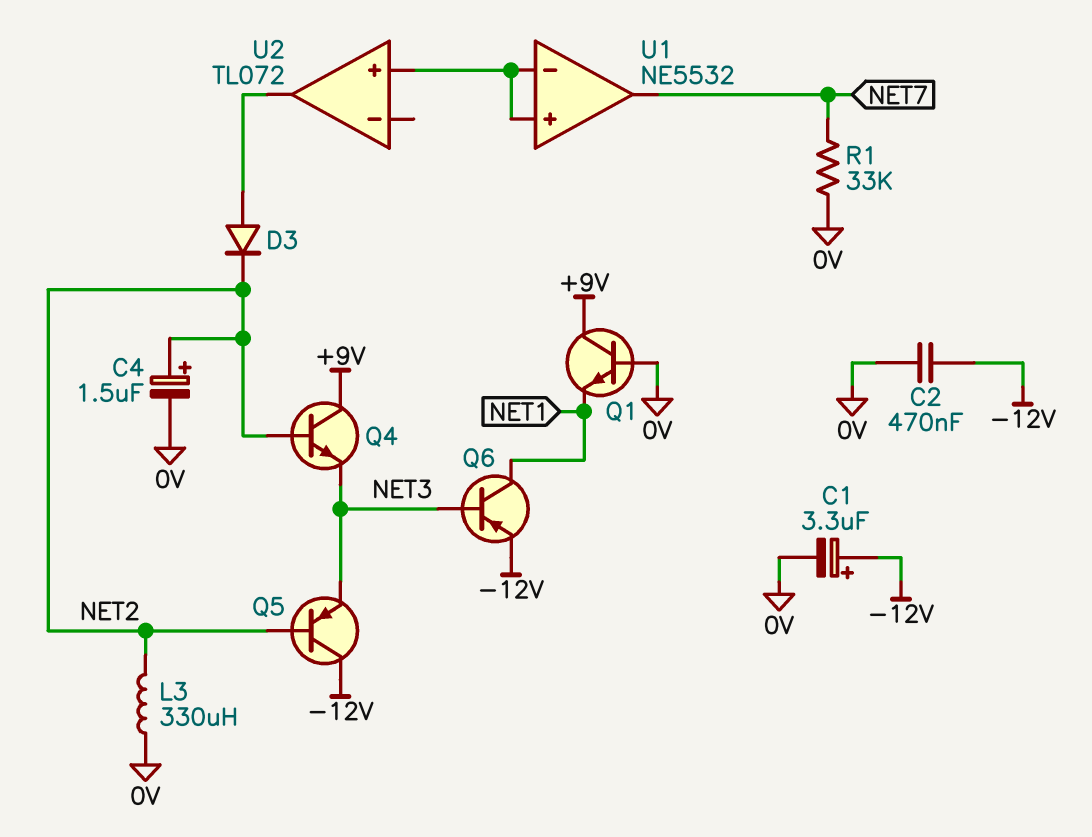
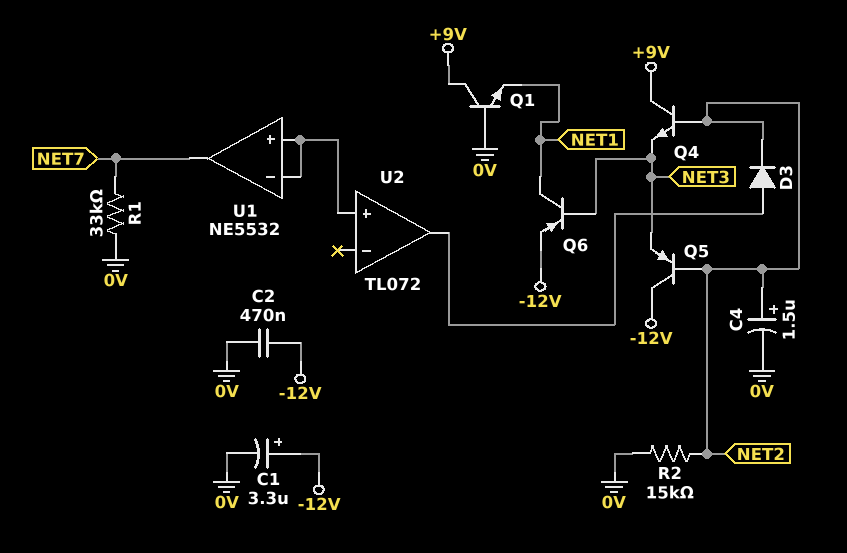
L3: 330uH (0V, NET2) -> none
R2: none -> 15k (0V, NET2)

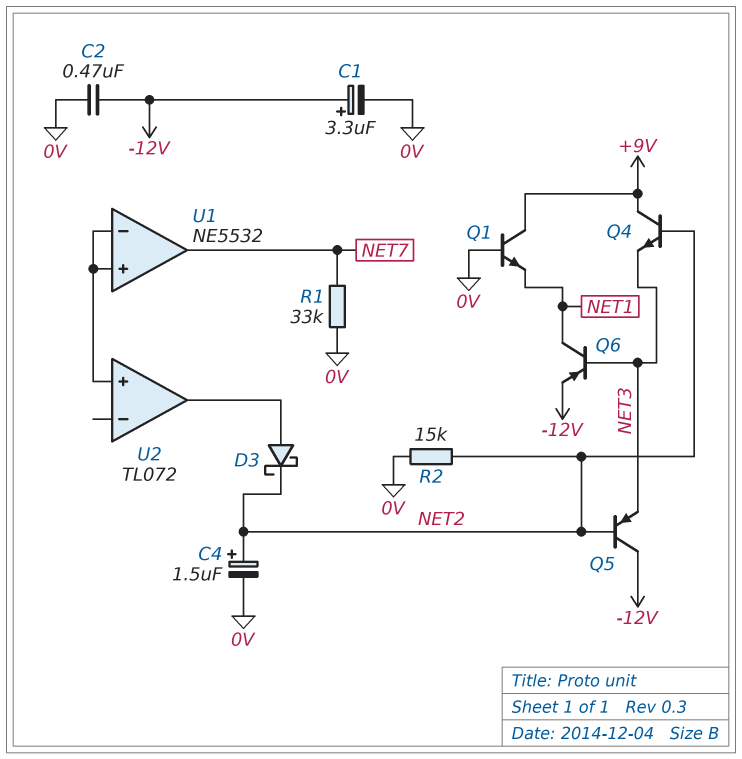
D3: diode (A U2/out, K NET2) -> schottky (A U2/out, K NET2)

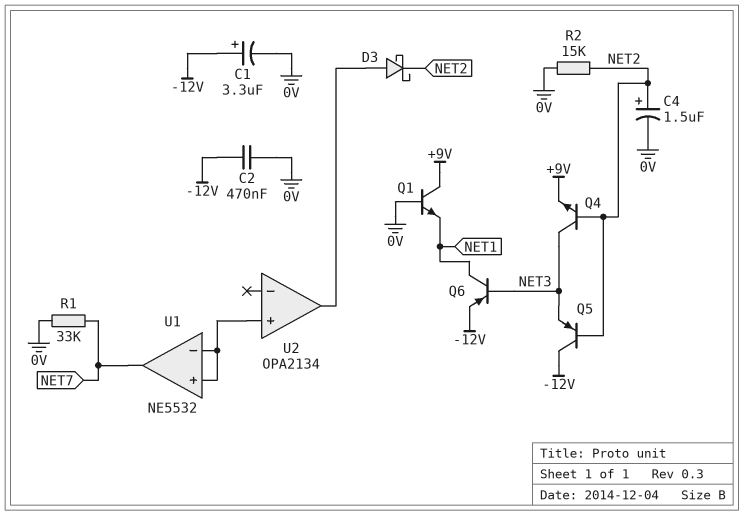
Q4: NPN (B NET2, C +9V, E NET3) -> NPN (B NET2, C NET3, E +9V)
U2: TL072 -> OPA2134

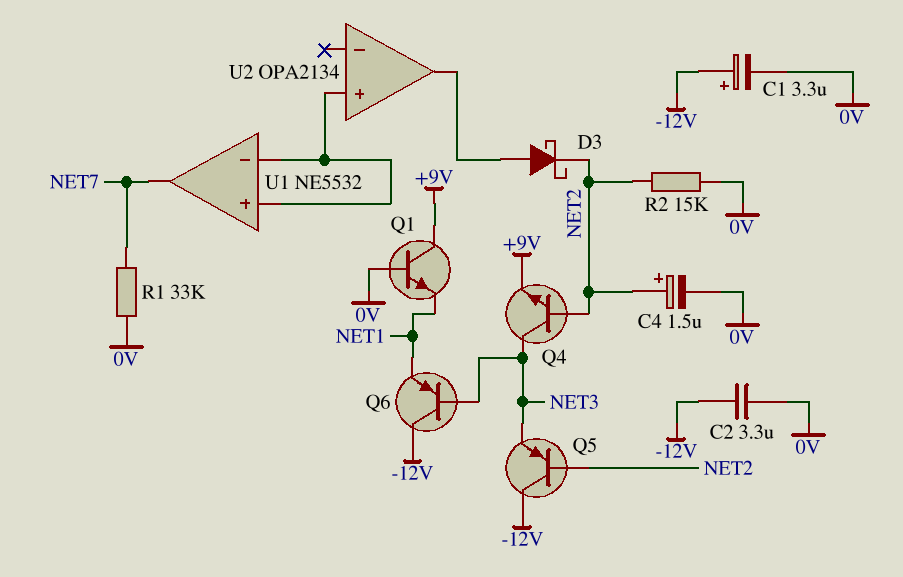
C2: 470nF (-12V, 0V) -> 3.3uF (-12V, 0V)
Q6: PNP (B NET3, C NET1, E -12V) -> PNP (B NET3, C -12V, E NET1)

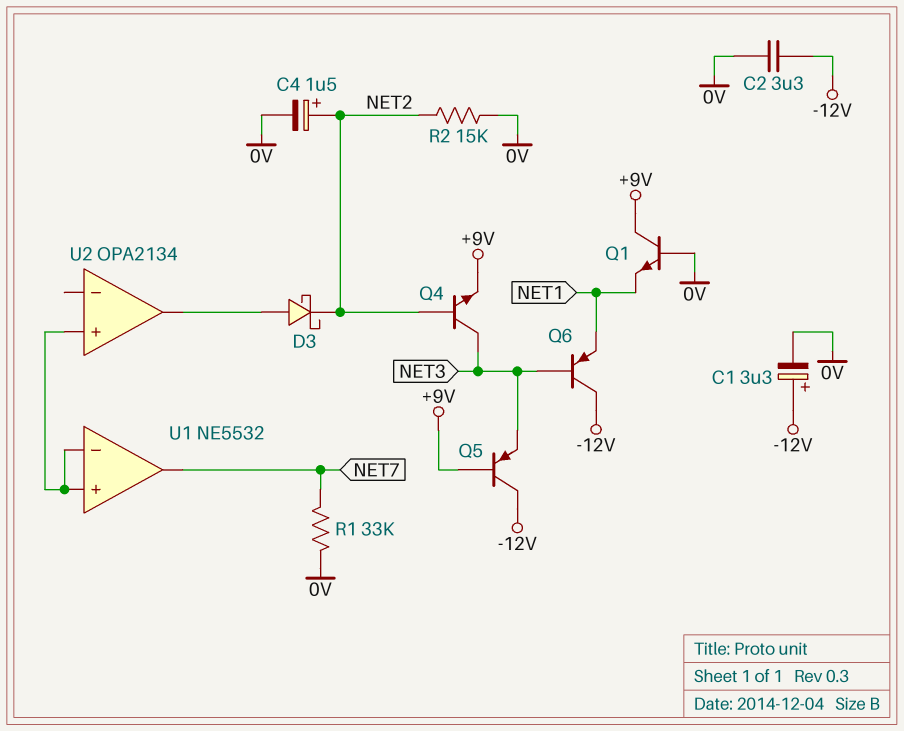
Q5: PNP (B NET2, C -12V, E NET3) -> PNP (B +9V, C -12V, E NET3)

